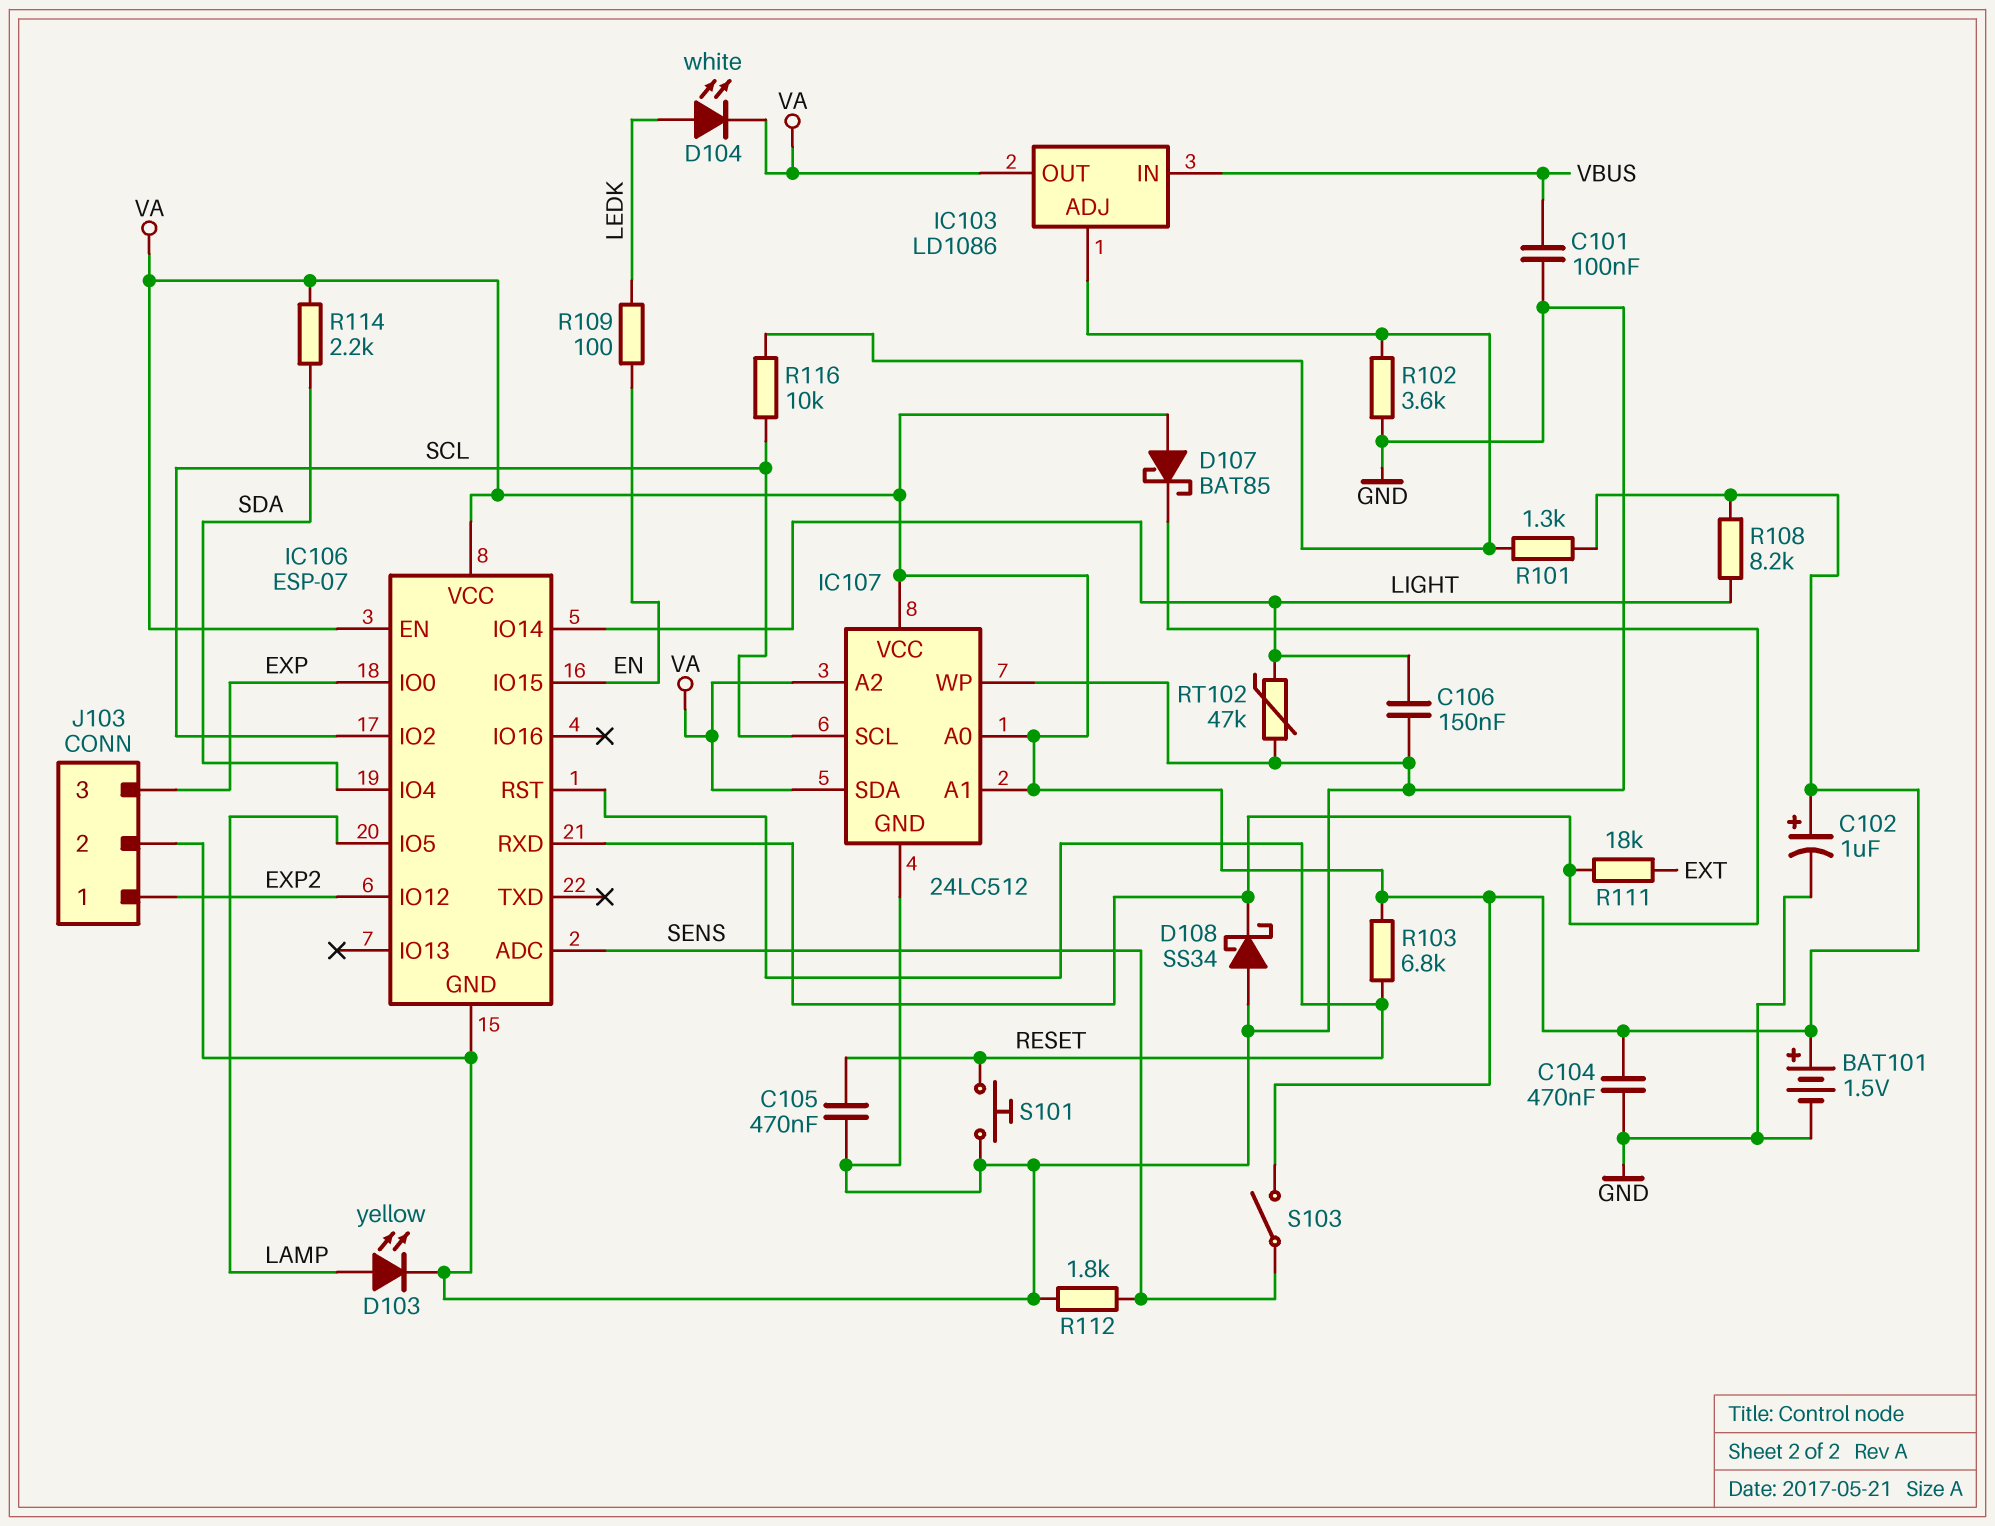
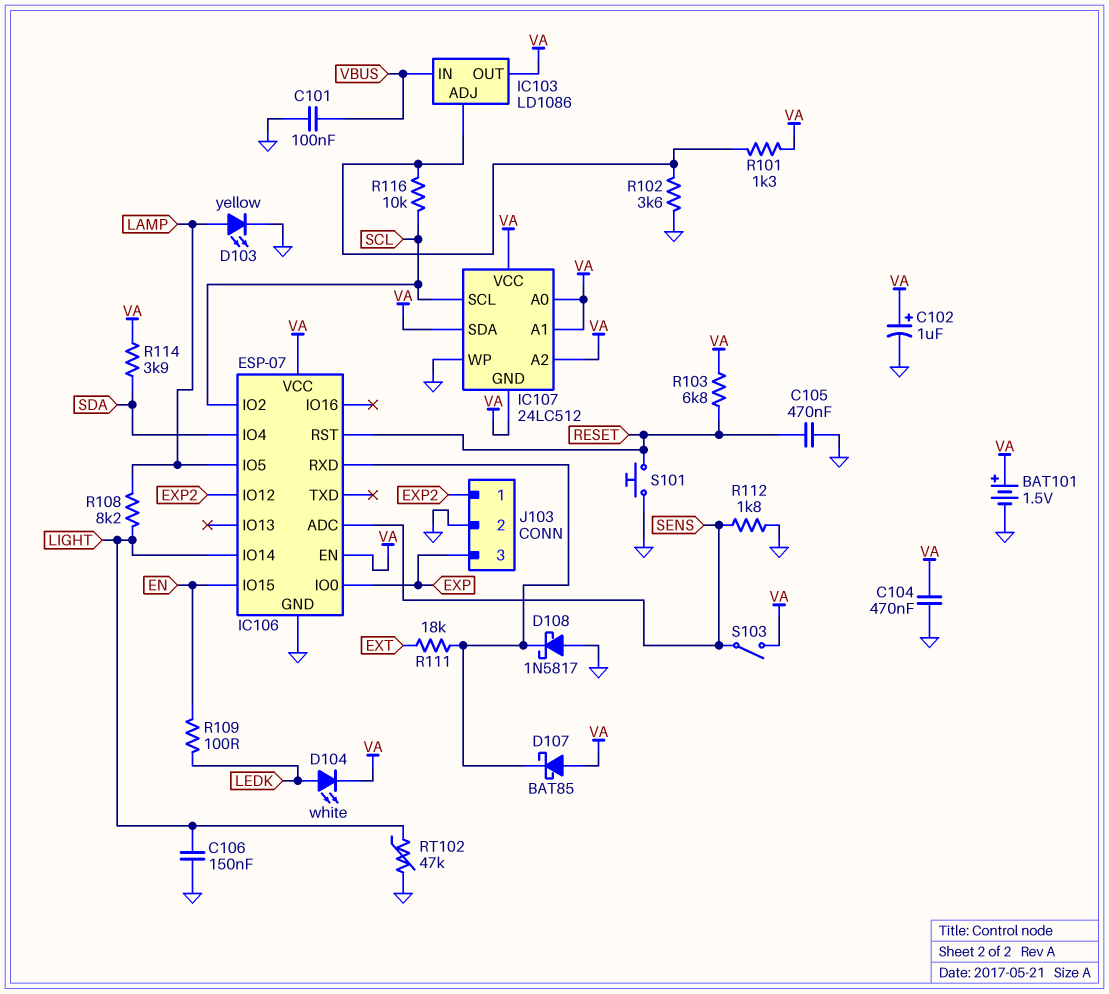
D108: schottky SS34 (A GND, K IC106/RXD) -> schottky 1N5817 (A GND, K IC106/RXD)
IC107 pin GND: GND -> VA
R108: 8.2k (LIGHT, VA) -> 8.2k (LAMP, LIGHT)
R114: 2.2k (SDA, VA) -> 3.9k (SDA, VA)

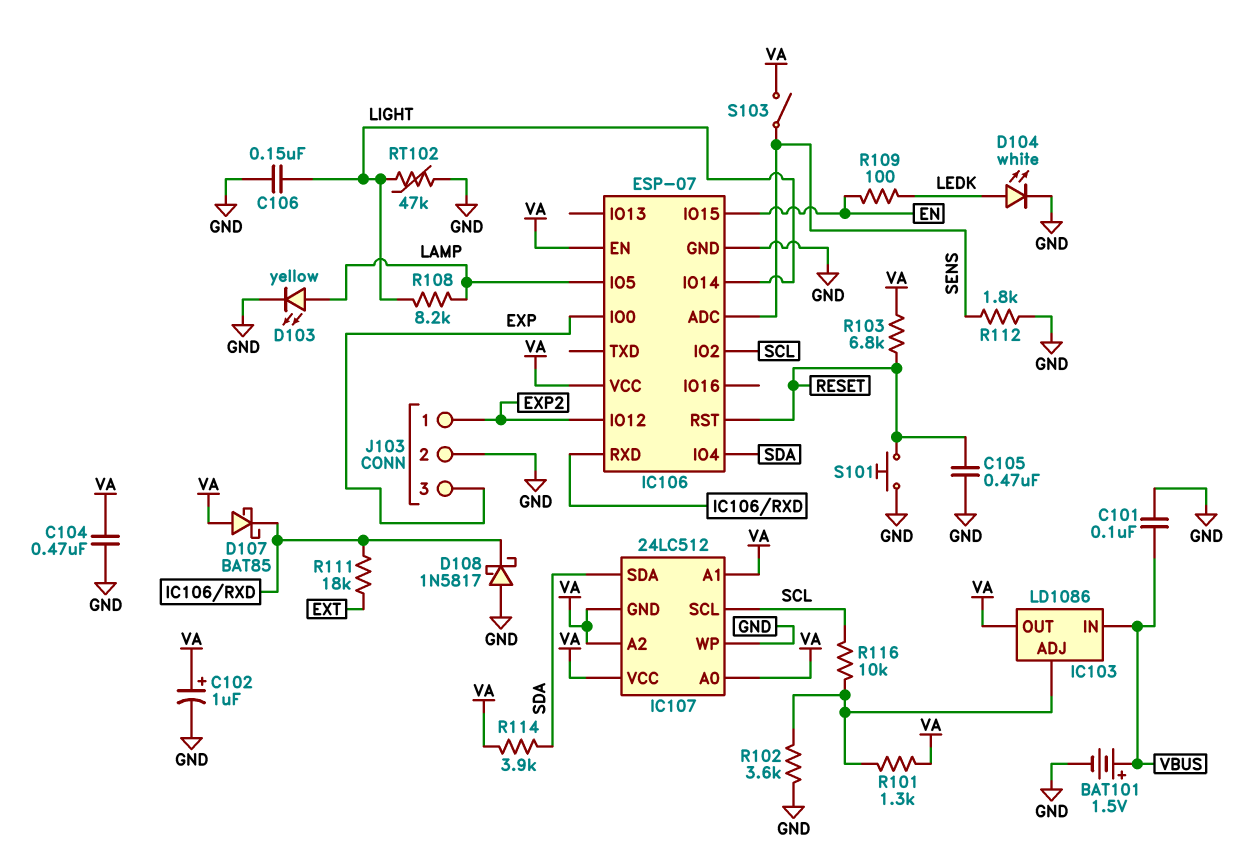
BAT101: 1.5V (plus VA, minus GND) -> 1.5V (plus VBUS, minus GND)
D104: LED white (A LEDK, K VA) -> LED white (A LEDK, K GND)
IC107 pin SDA: VA -> SDA

